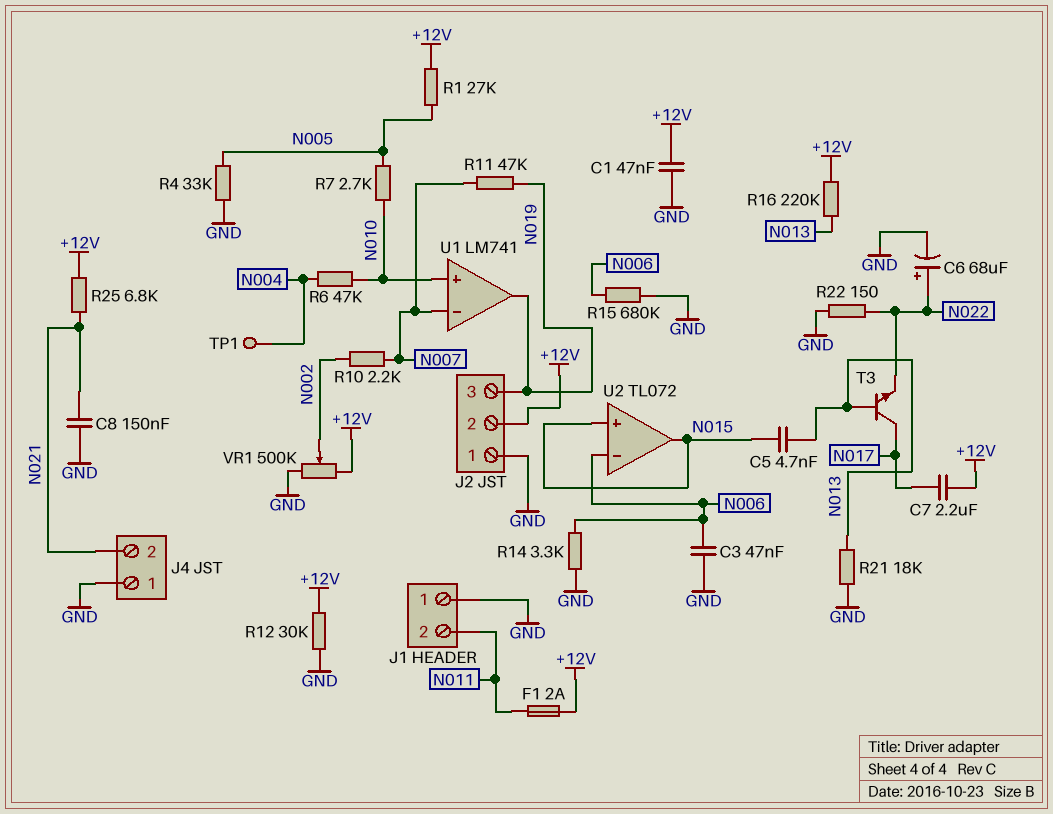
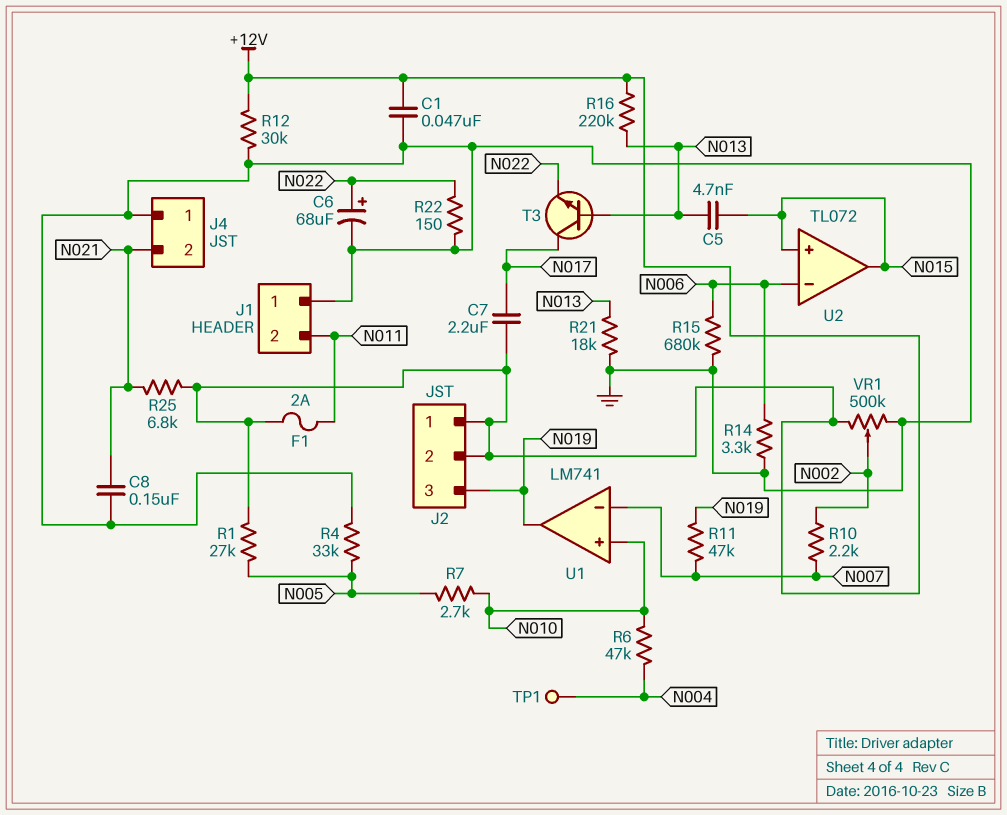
C3: 47nF (GND, N006) -> none
J2 pin 1: GND -> +12V

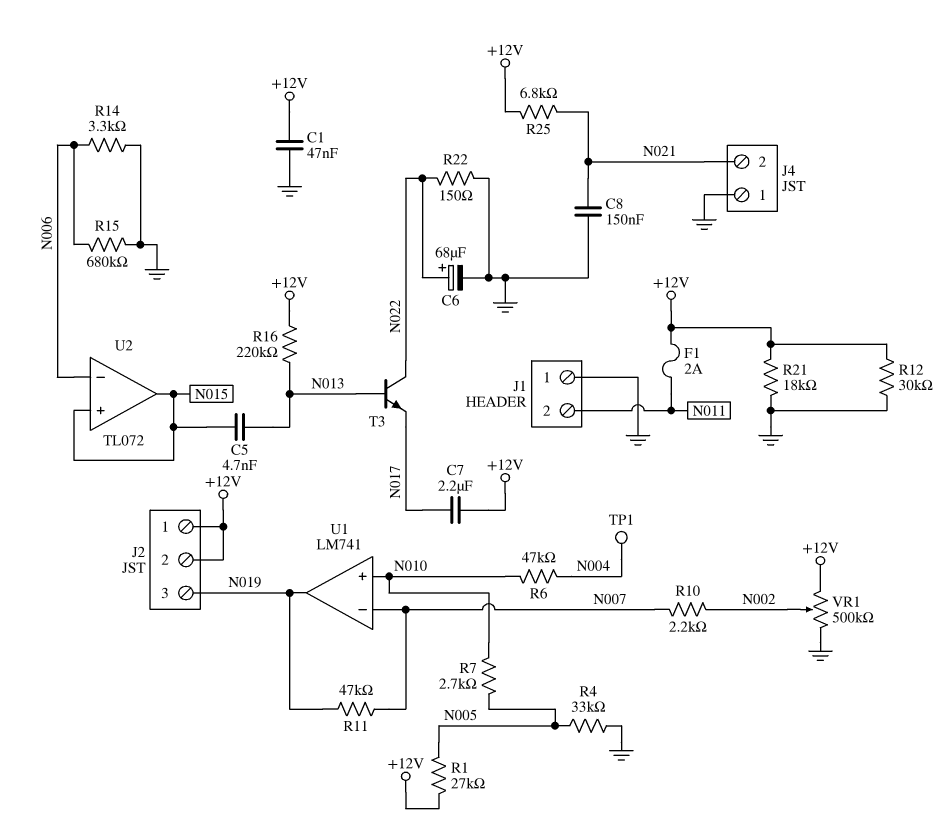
R21: 18k (GND, N013) -> 18k (+12V, GND)
T3: NPN (B N013, C N017, E N022) -> NPN (B N013, C N022, E N017)

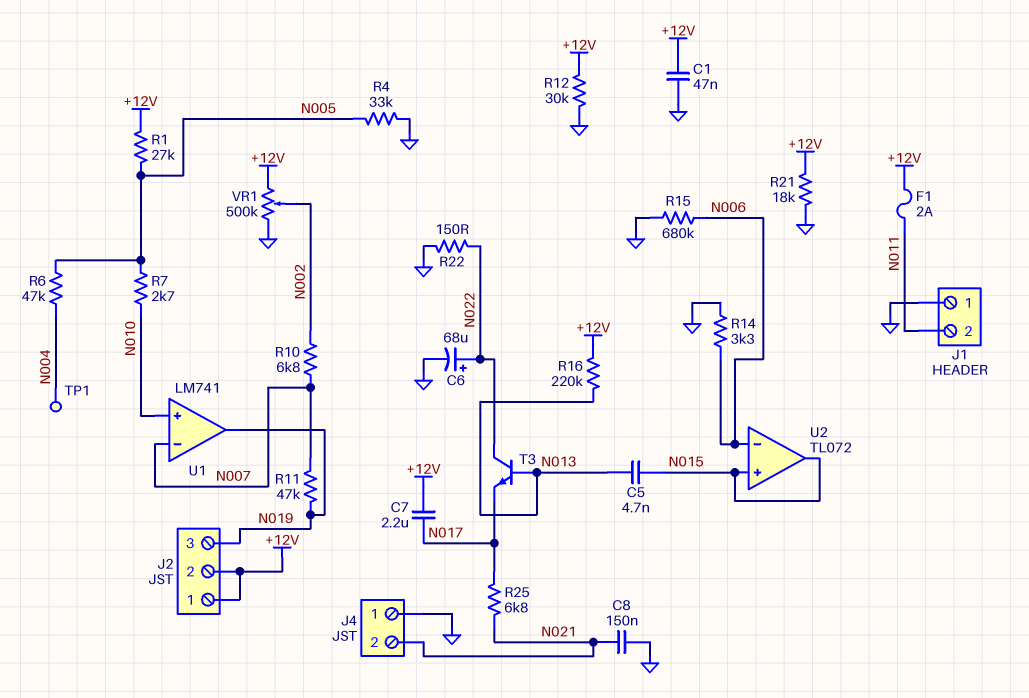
R6: 47k (N004, N010) -> 47k (N004, N005)
R10: 2.2k (N002, N007) -> 6.8k (N002, N007)
R25: 6.8k (+12V, N021) -> 6.8k (N017, N021)

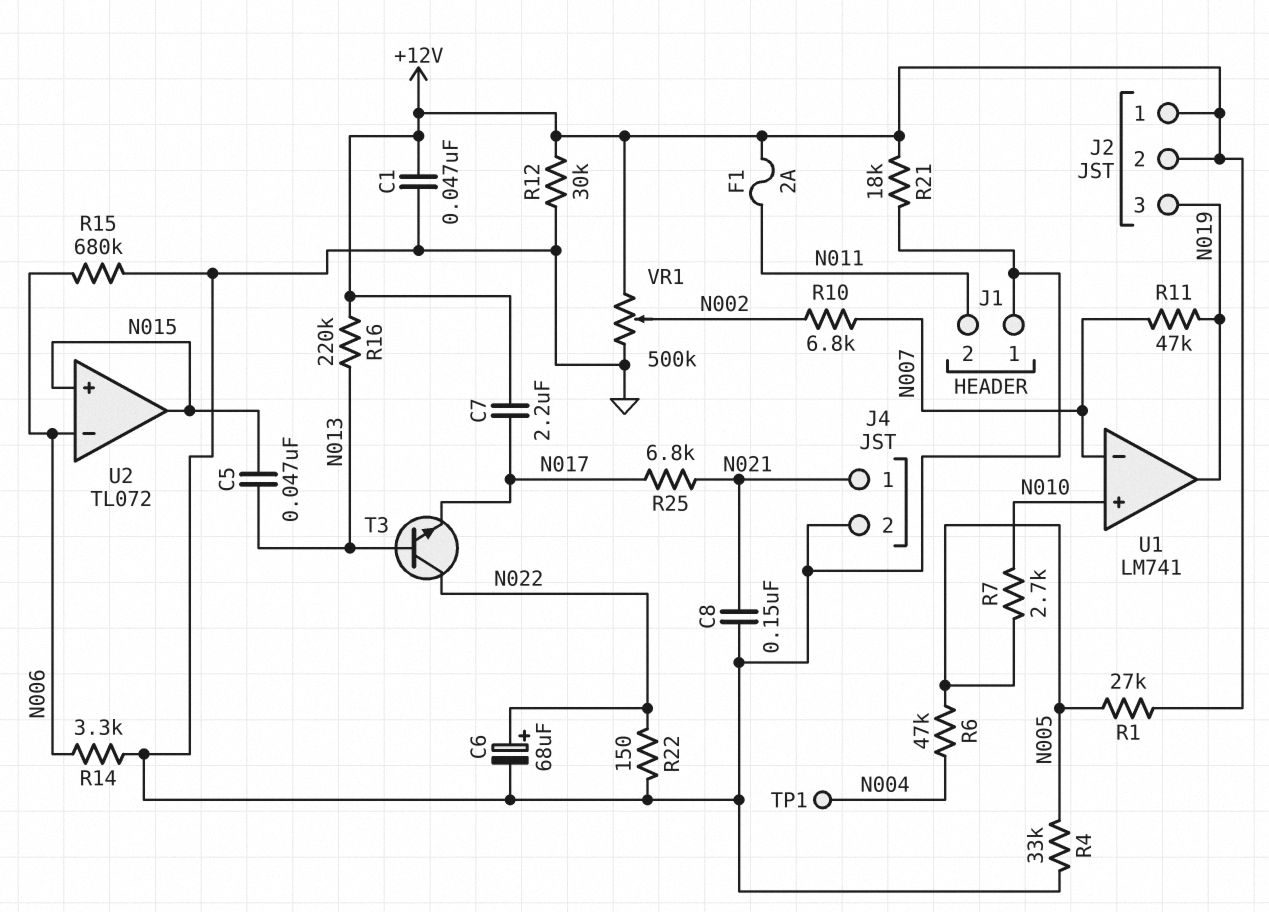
C5: 4.7nF (N013, N015) -> 47nF (N013, N015)
J4 pin 1: GND -> N021
J4 pin 2: N021 -> GND

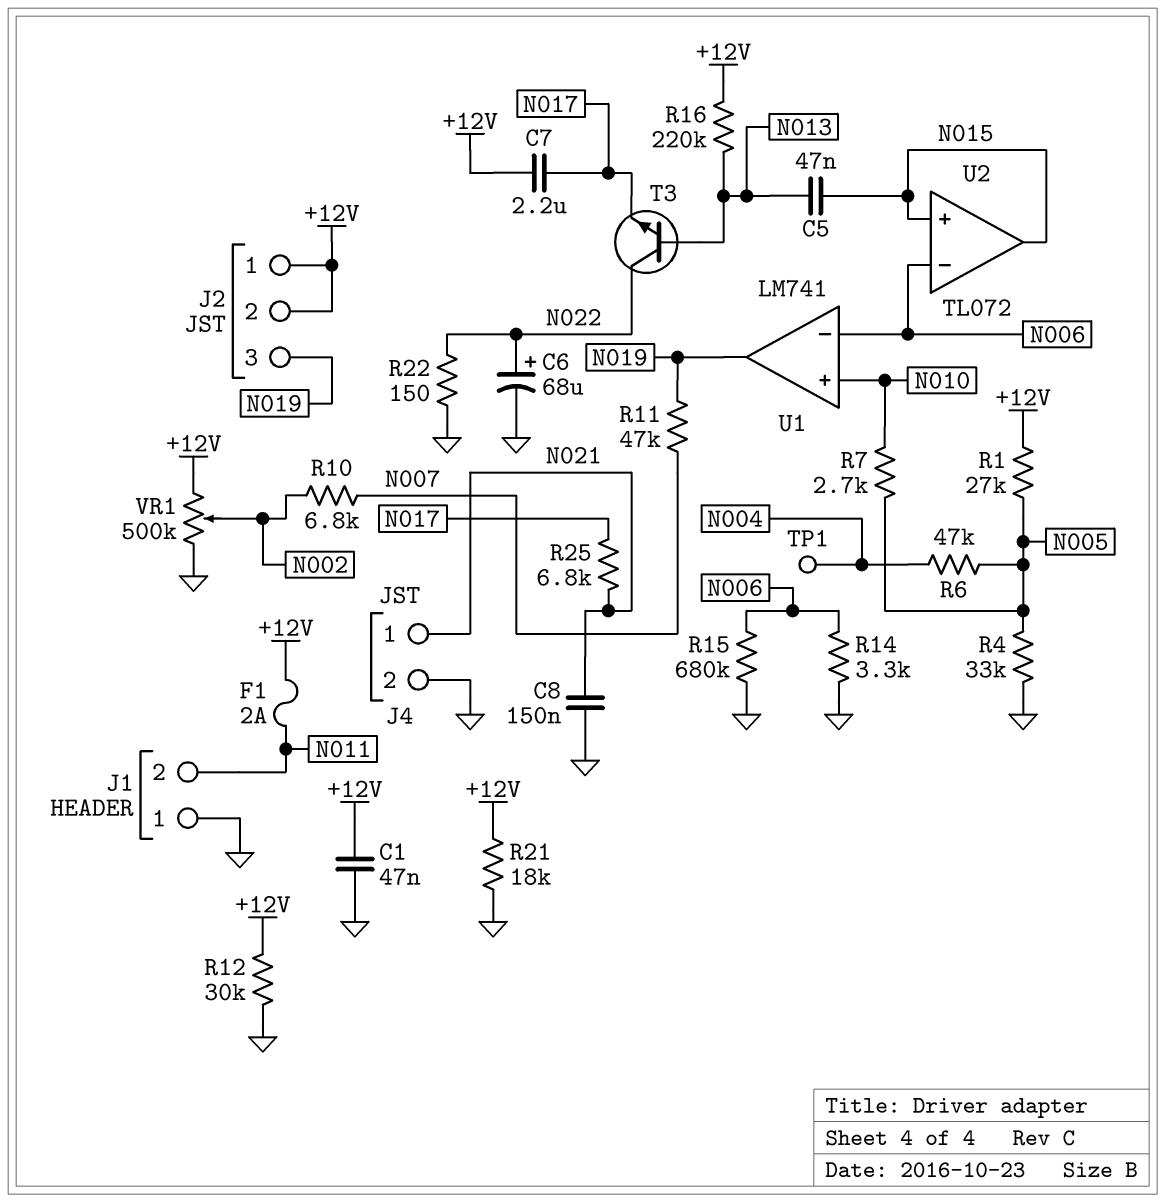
U1 pin in-: N007 -> N006

